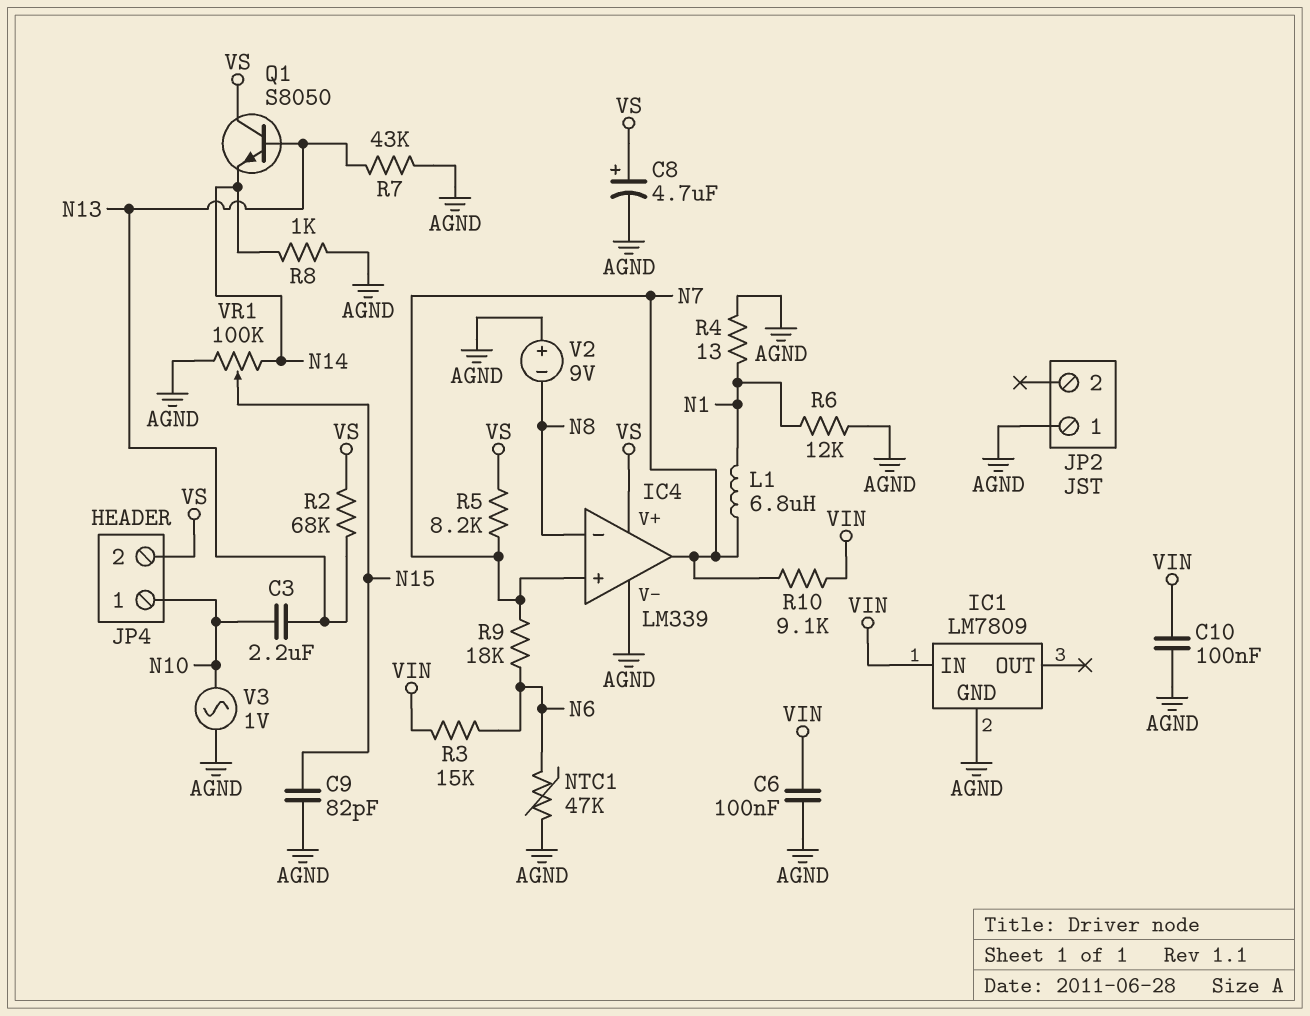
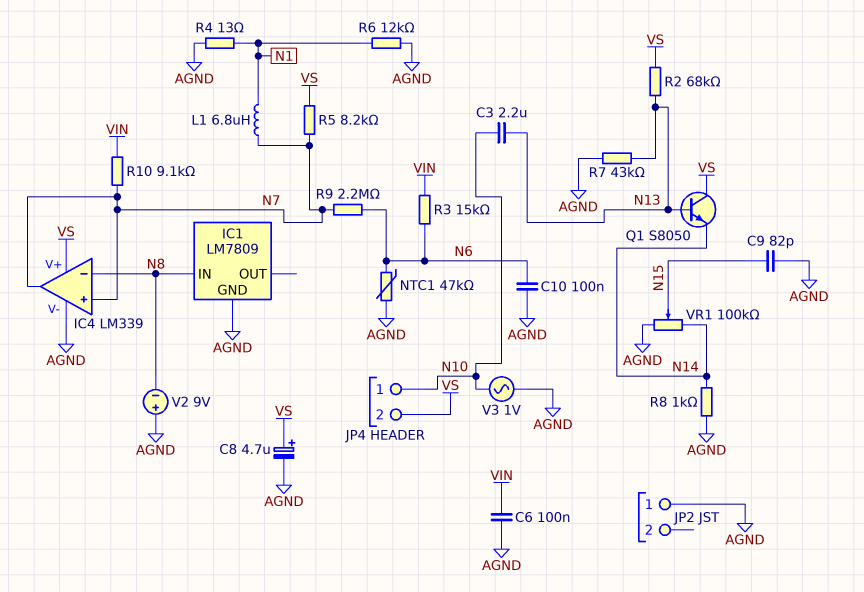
C10: 100nF (AGND, VIN) -> 100nF (AGND, N6)
IC1 pin IN: VIN -> N8
R9: 18k (N6, N7) -> 2.2M (N6, N7)

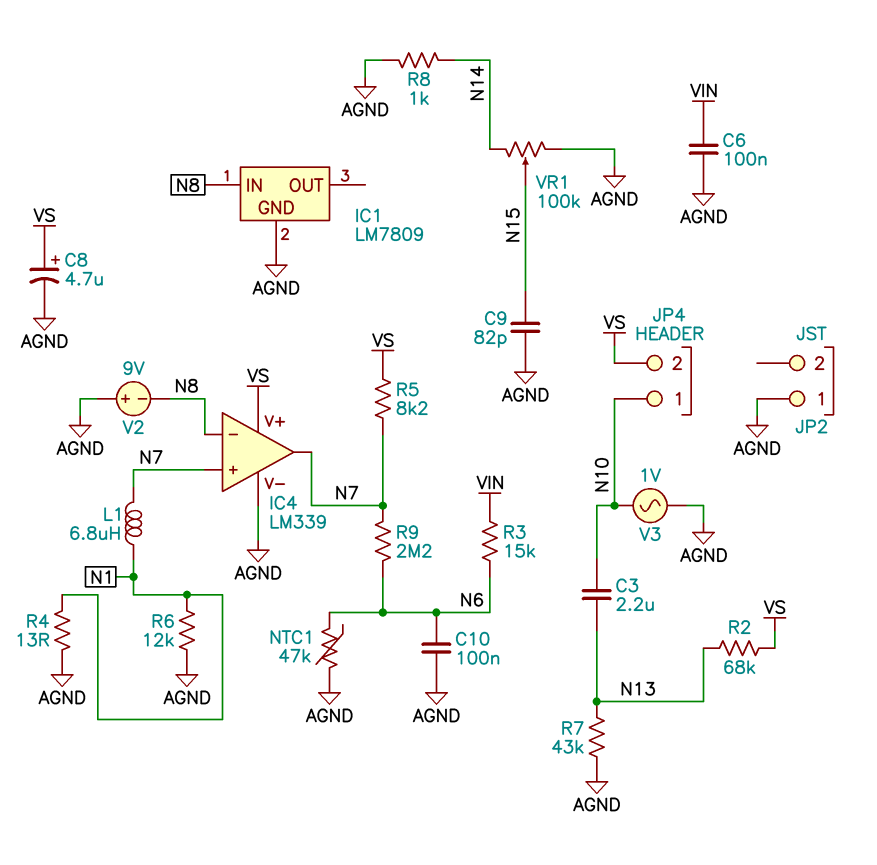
Q1: NPN S8050 (B N13, C VS, E N14) -> none
R10: 9.1k (N7, VIN) -> none

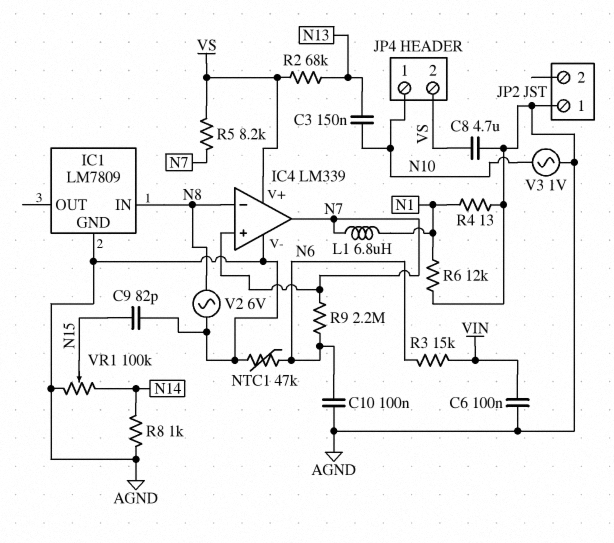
C3: 2.2uF (N10, N13) -> 150nF (N10, N13)
C8: 4.7uF (plus VS, minus AGND) -> 4.7uF (AGND, VS)
R7: 43k (AGND, N13) -> none
V2: 9V (plus AGND, minus N8) -> AC 6V (AGND, N8)

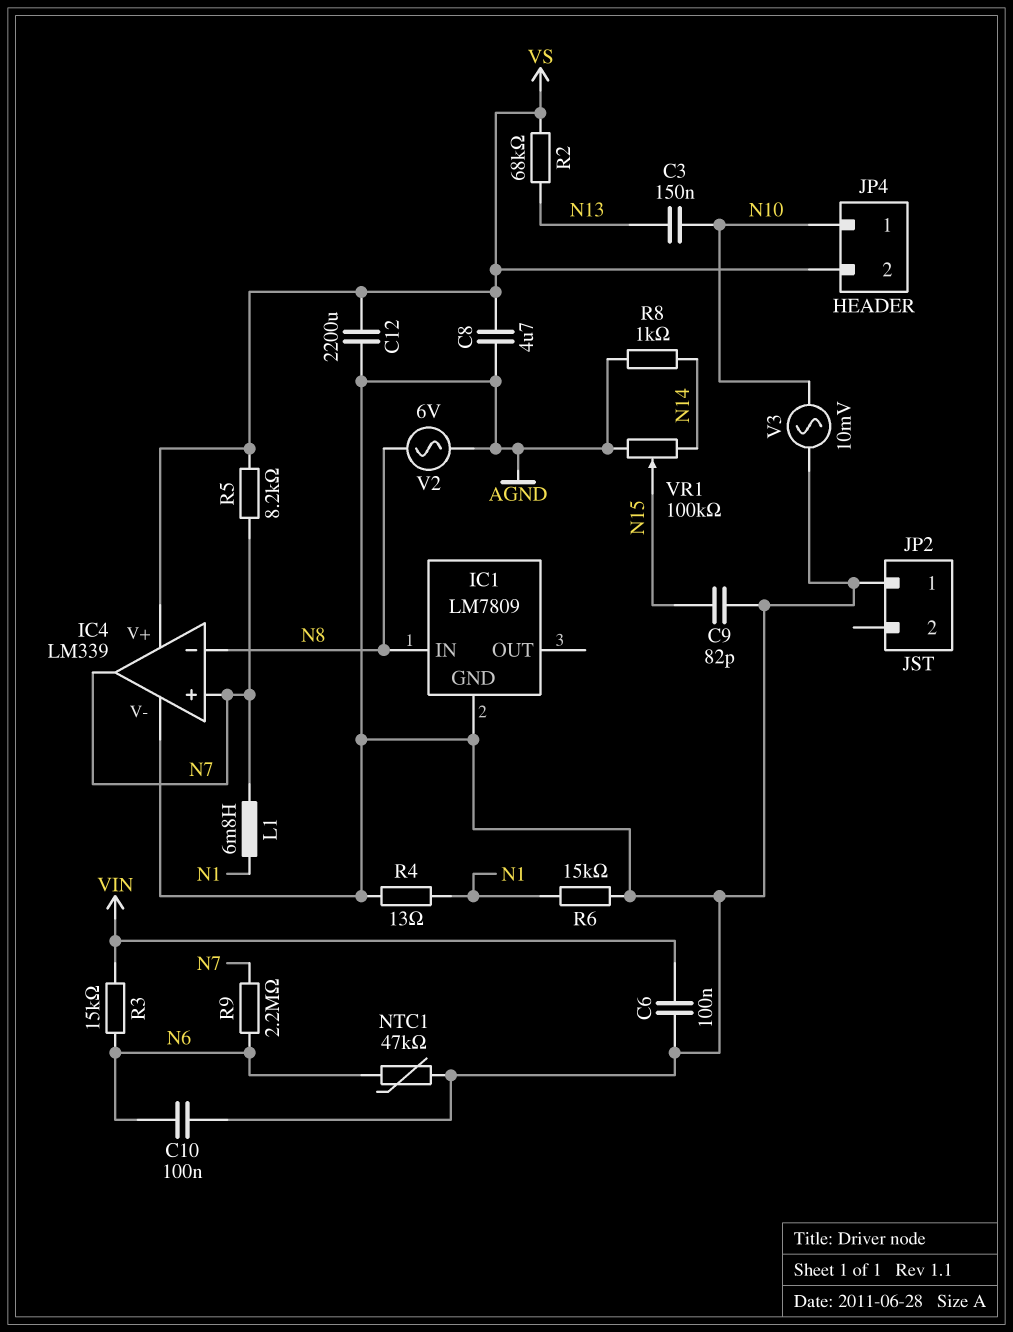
C12: none -> 2200uF (AGND, VS)
L1: 6.8uH (N1, N7) -> 6.8mH (N1, N7)
R6: 12k (AGND, N1) -> 15k (AGND, N1)
V3: AC 1V (AGND, N10) -> AC 10mV (AGND, N10)

